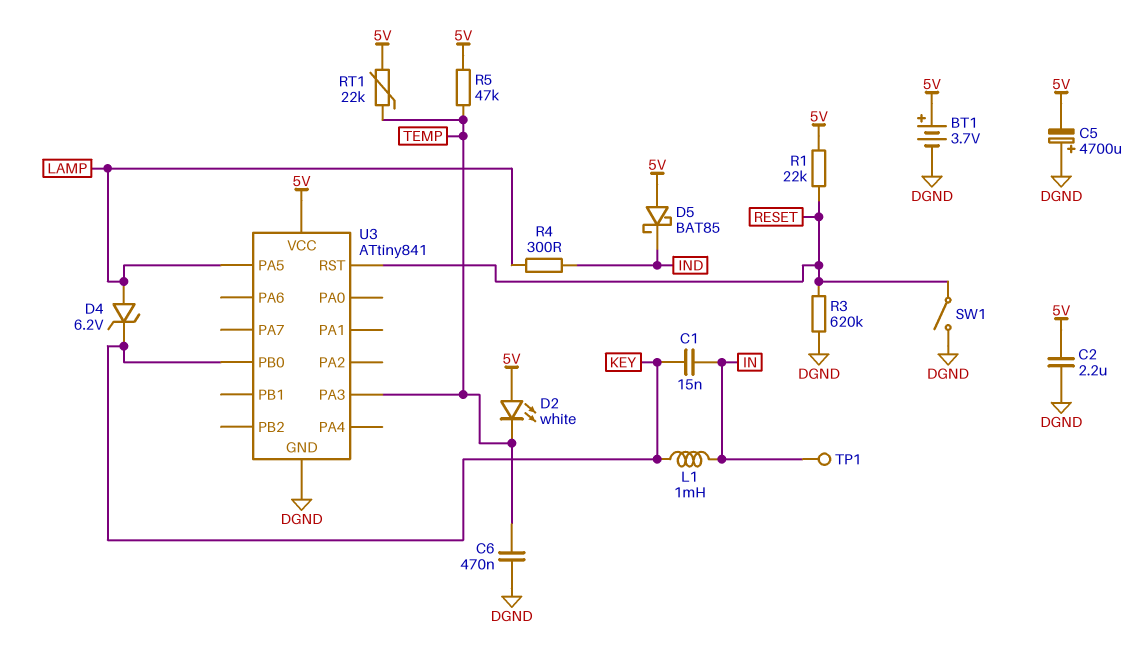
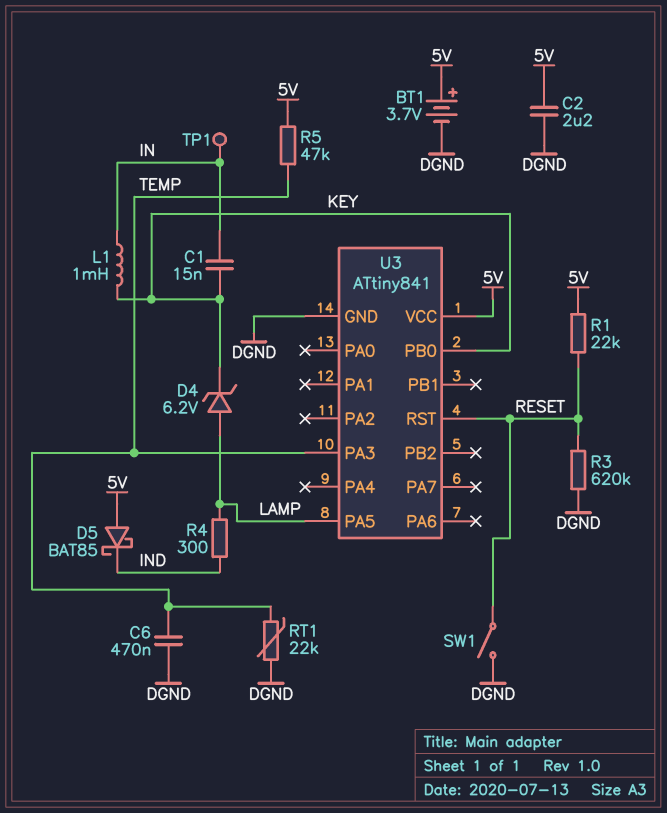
C5: 4700uF (plus DGND, minus 5V) -> none
D2: LED white (A 5V, K TEMP) -> none
RT1: 22k (5V, TEMP) -> 22k (DGND, TEMP)

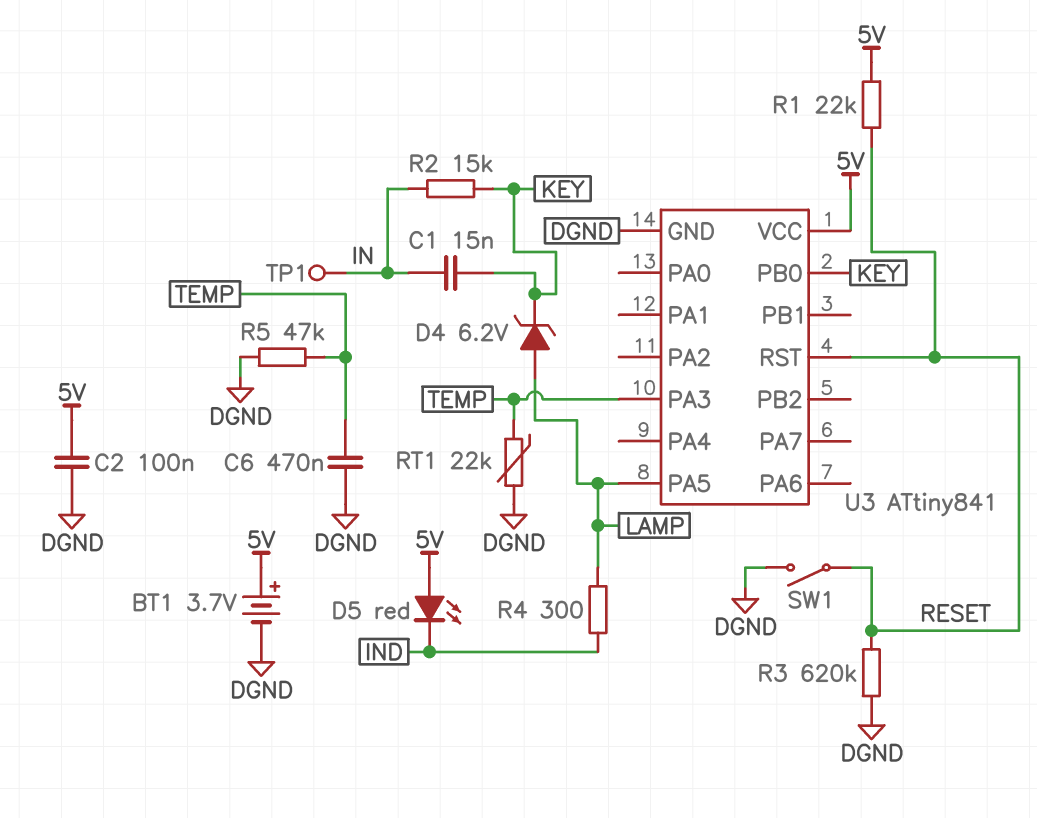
C2: 2.2uF (5V, DGND) -> 100nF (5V, DGND)
D5: schottky BAT85 (A 5V, K IND) -> LED red (A 5V, K IND)
L1: 1mH (IN, KEY) -> none
R2: none -> 15k (IN, KEY)
R5: 47k (5V, TEMP) -> 47k (DGND, TEMP)

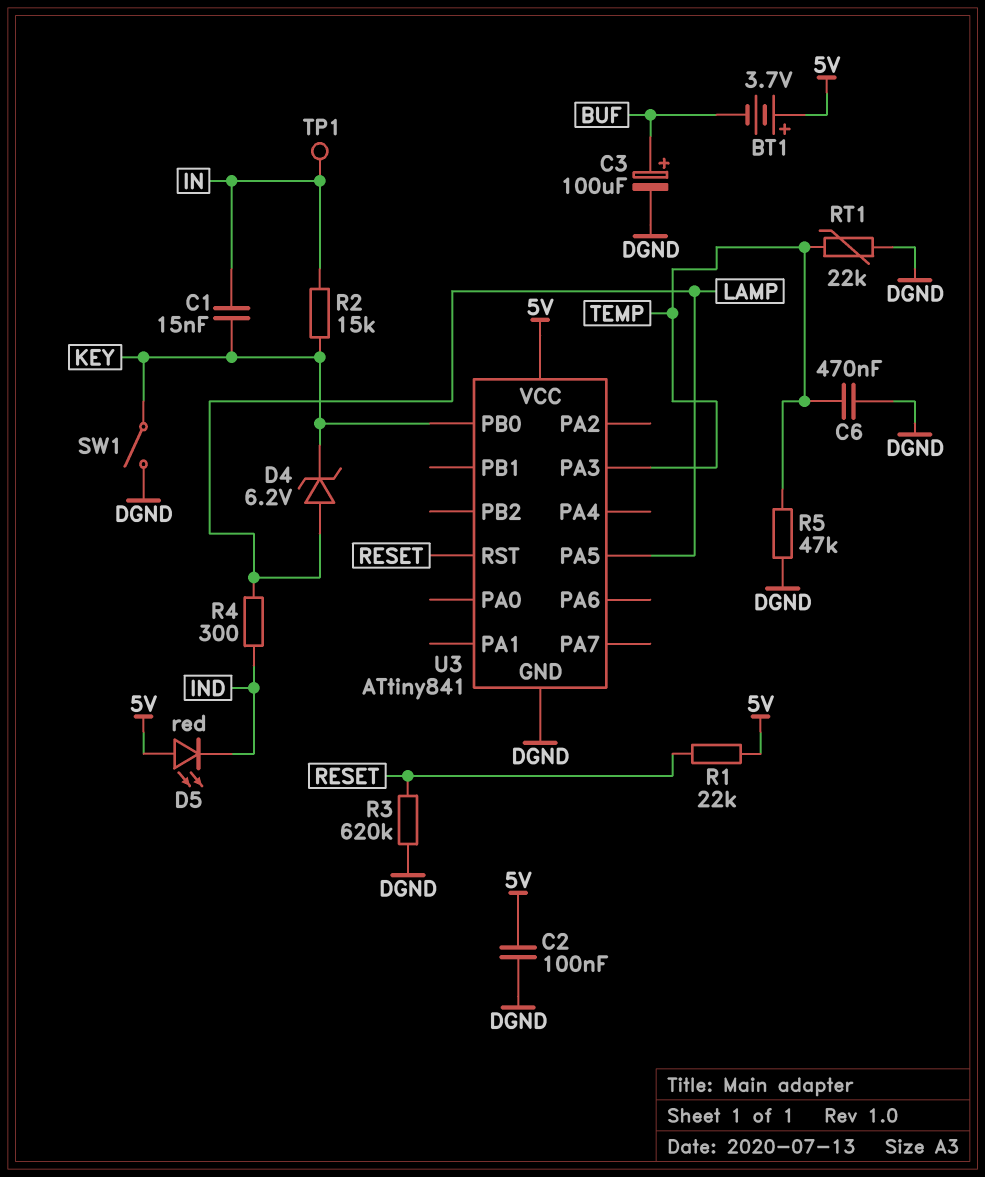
BT1: 3.7V (plus 5V, minus DGND) -> 3.7V (plus 5V, minus BUF)
C3: none -> 100uF (plus BUF, minus DGND)
SW1: switch (DGND, RESET) -> switch (DGND, KEY)

